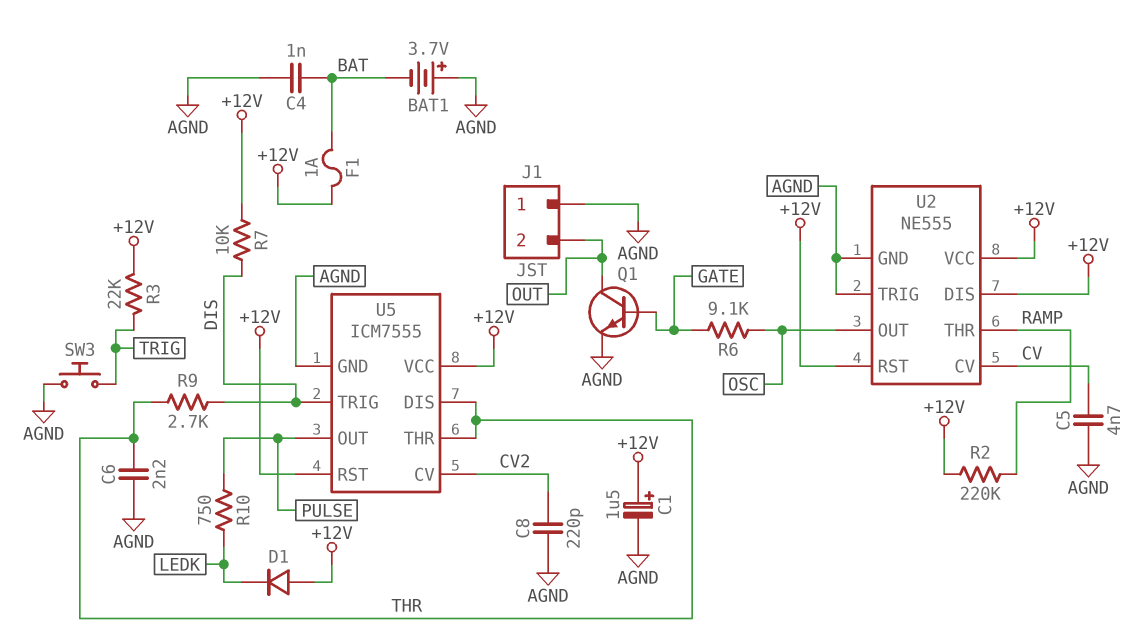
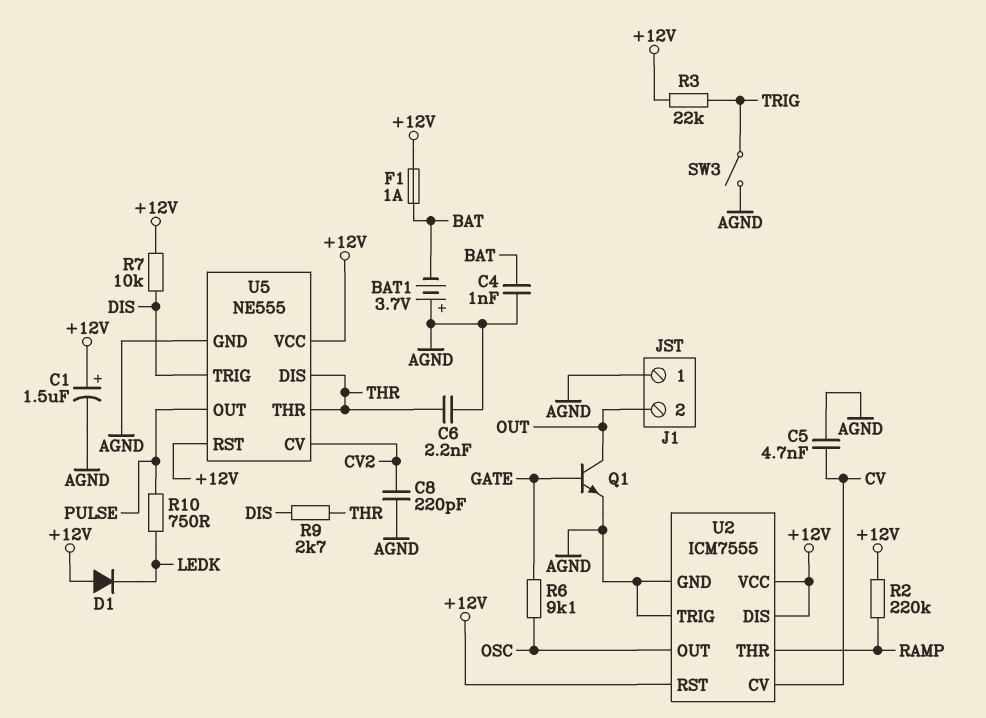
SW3: button (AGND, TRIG) -> switch (AGND, TRIG)
U2: NE555 -> ICM7555
U5: ICM7555 -> NE555

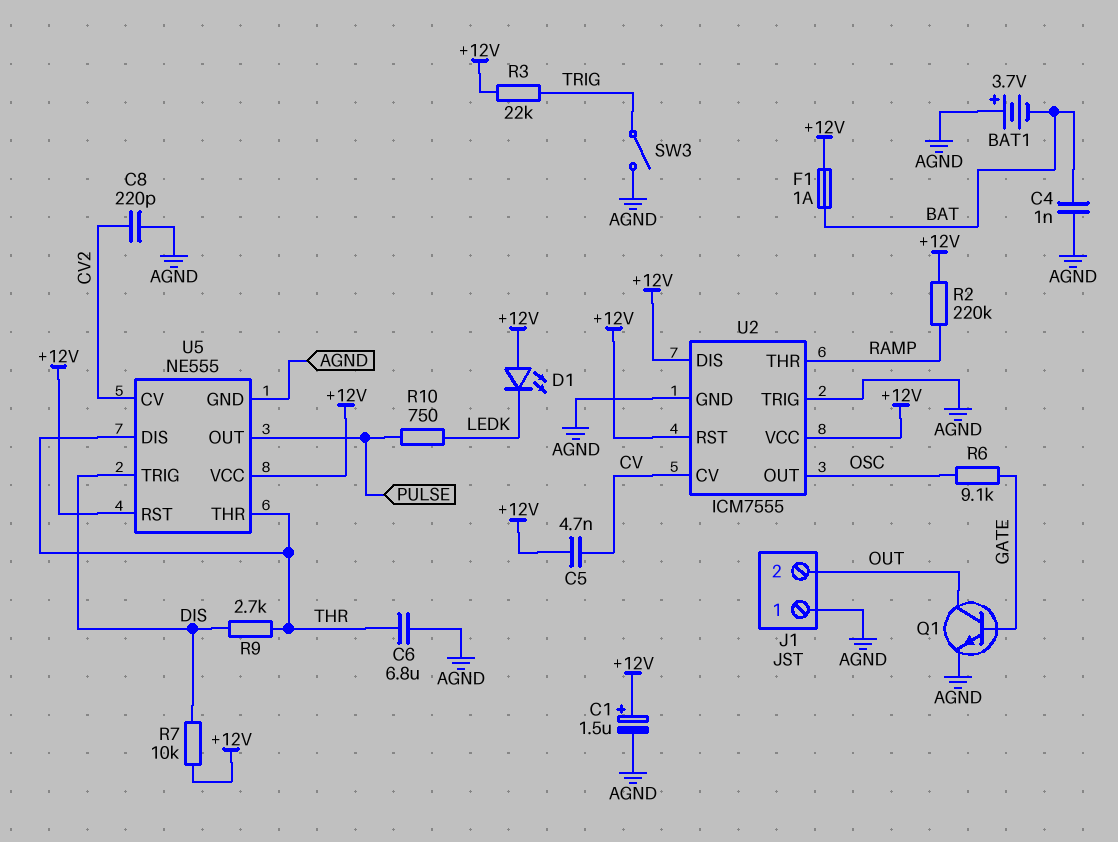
C5: 4.7nF (AGND, CV) -> 4.7nF (+12V, CV)
C6: 2.2nF (AGND, THR) -> 6.8uF (AGND, THR)
D1: diode (A +12V, K LEDK) -> LED (A +12V, K LEDK)

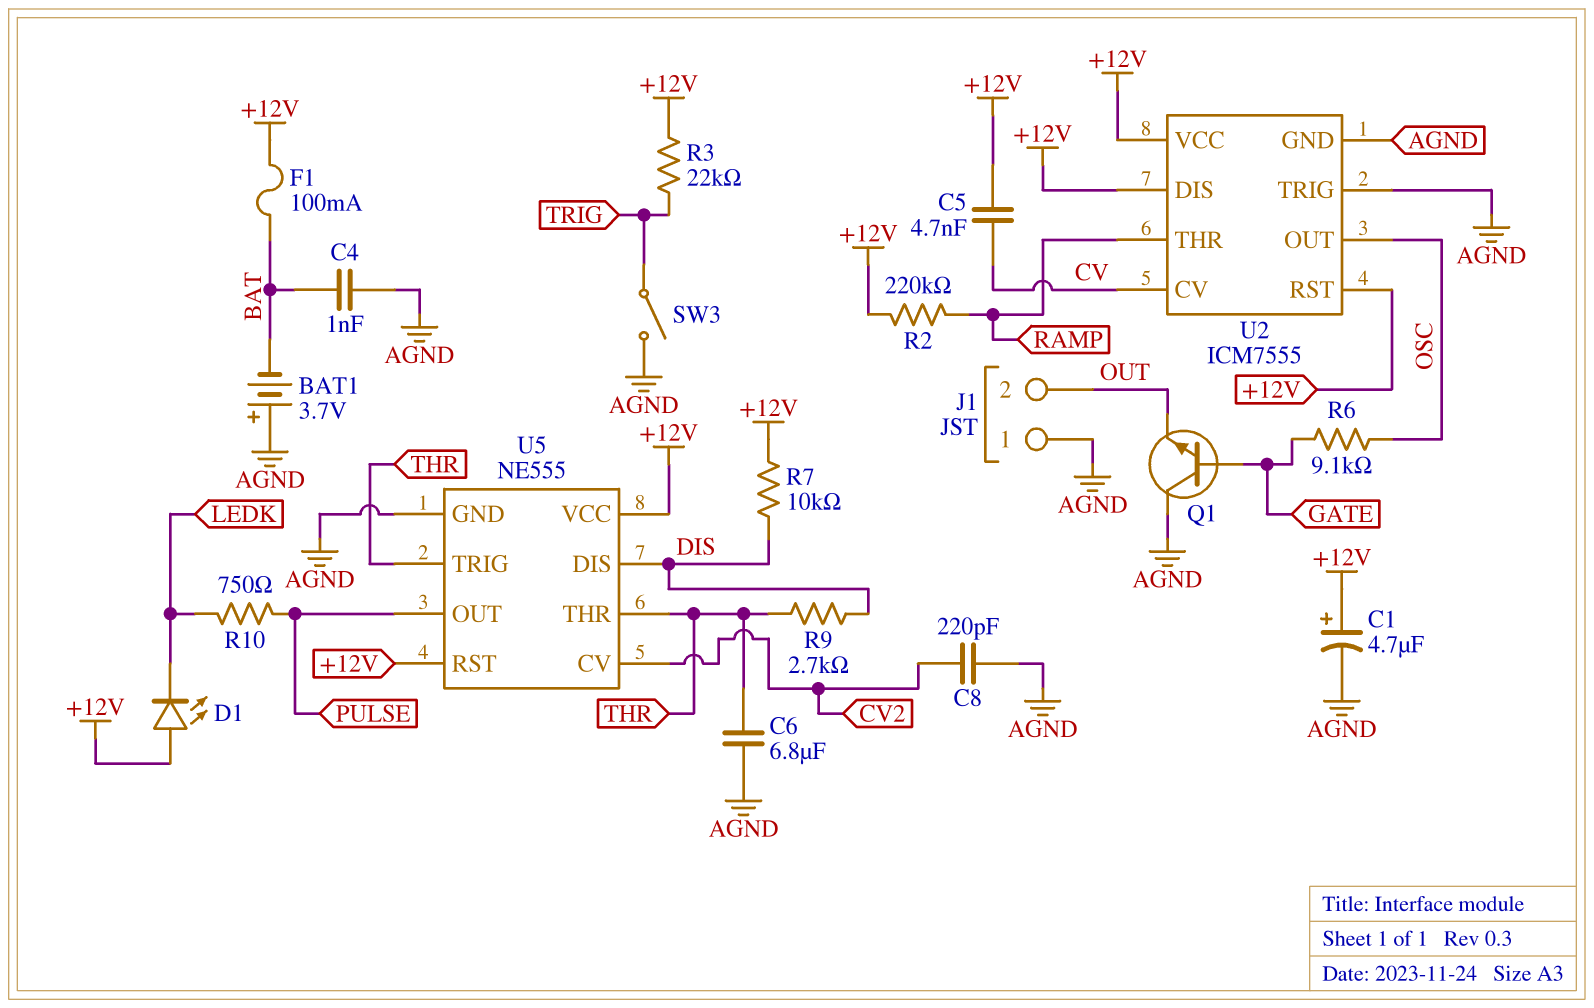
C1: 1.5uF (plus +12V, minus AGND) -> 4.7uF (plus +12V, minus AGND)
F1: 1A (+12V, BAT) -> 100mA (+12V, BAT)
Q1: NPN (B GATE, C OUT, E AGND) -> NPN (B GATE, C AGND, E OUT)
U5 pin DIS: THR -> DIS
U5 pin TRIG: DIS -> THR

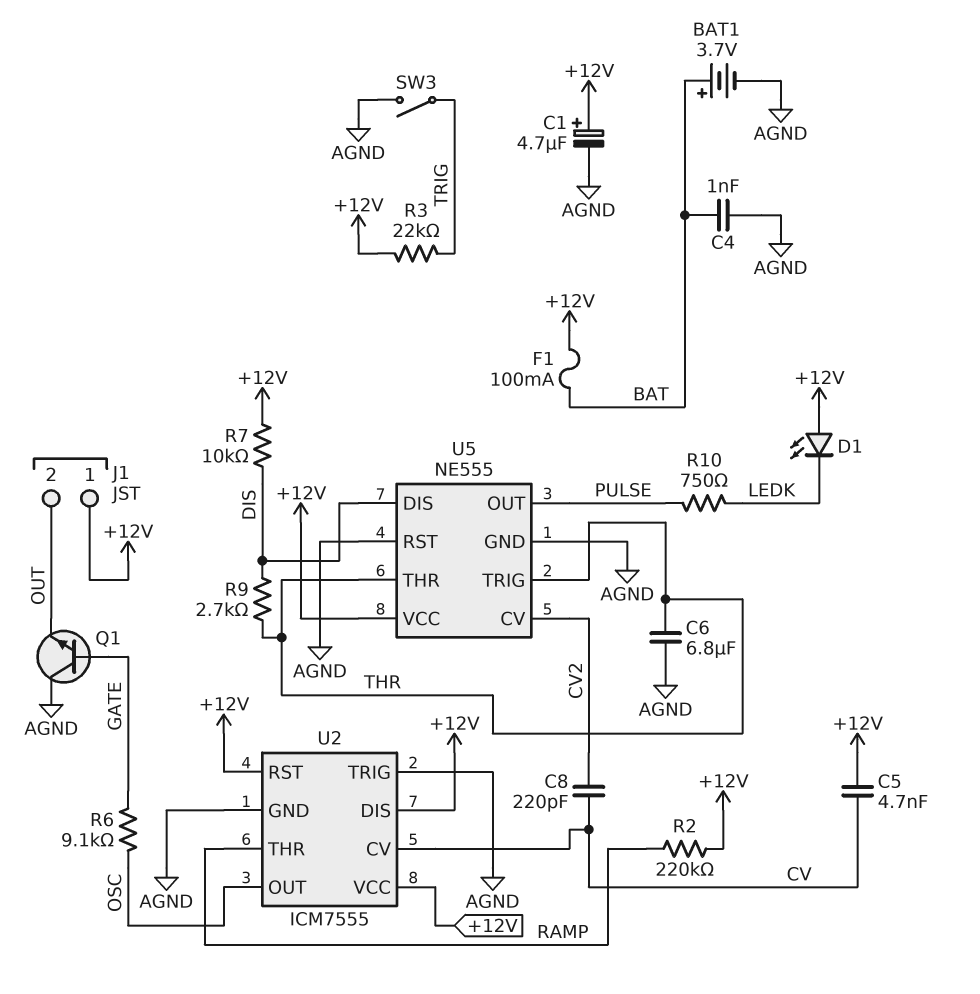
BAT1: 3.7V (plus AGND, minus BAT) -> 3.7V (plus BAT, minus AGND)
C8: 220pF (AGND, CV2) -> 220pF (CV, CV2)
J1 pin 1: AGND -> +12V
U5 pin RST: +12V -> AGND

